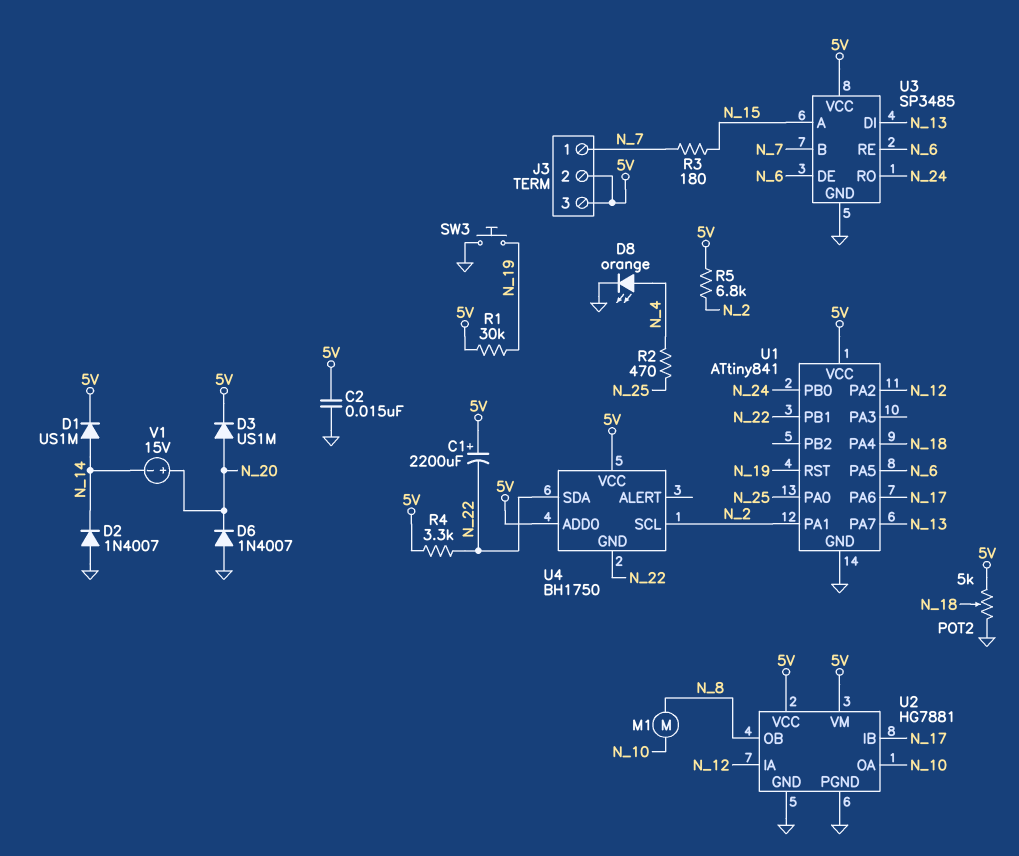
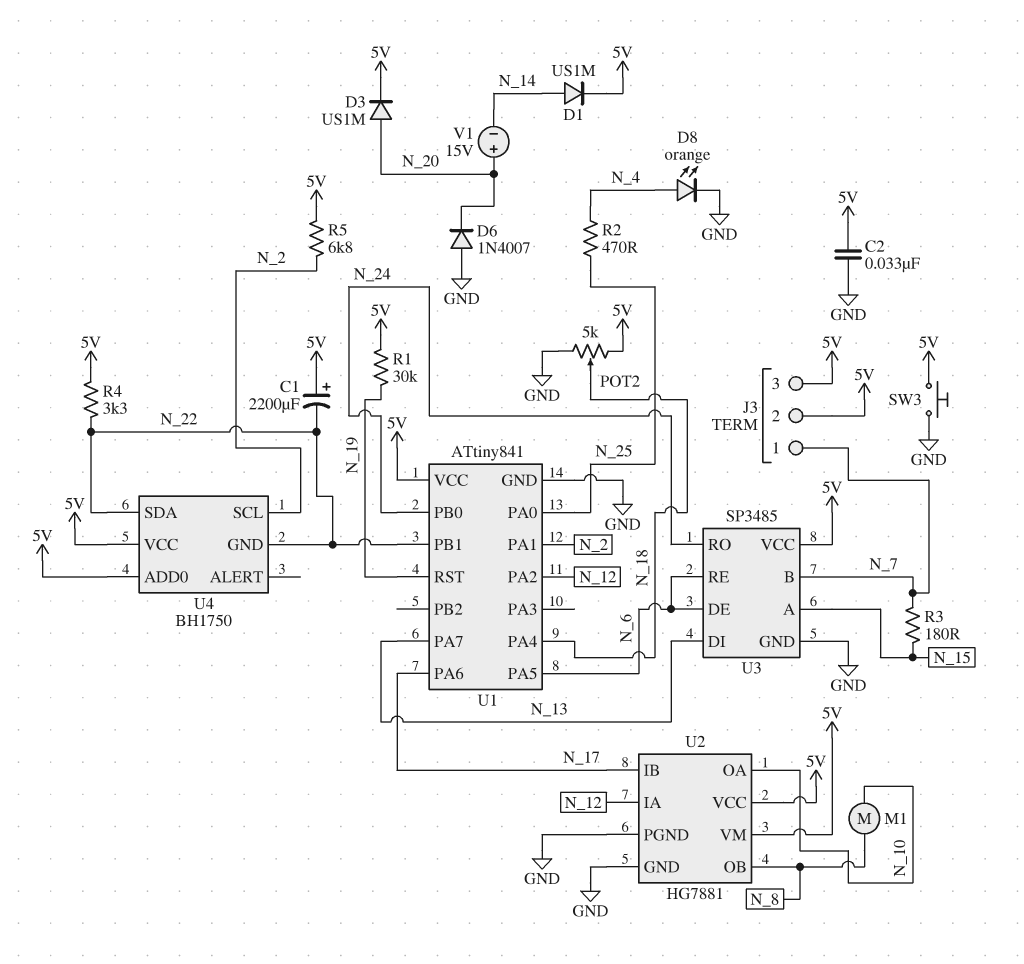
C2: 15nF (5V, GND) -> 33nF (5V, GND)
D2: diode 1N4007 (A GND, K N_14) -> none
SW3: button (GND, N_19) -> button (5V, GND)

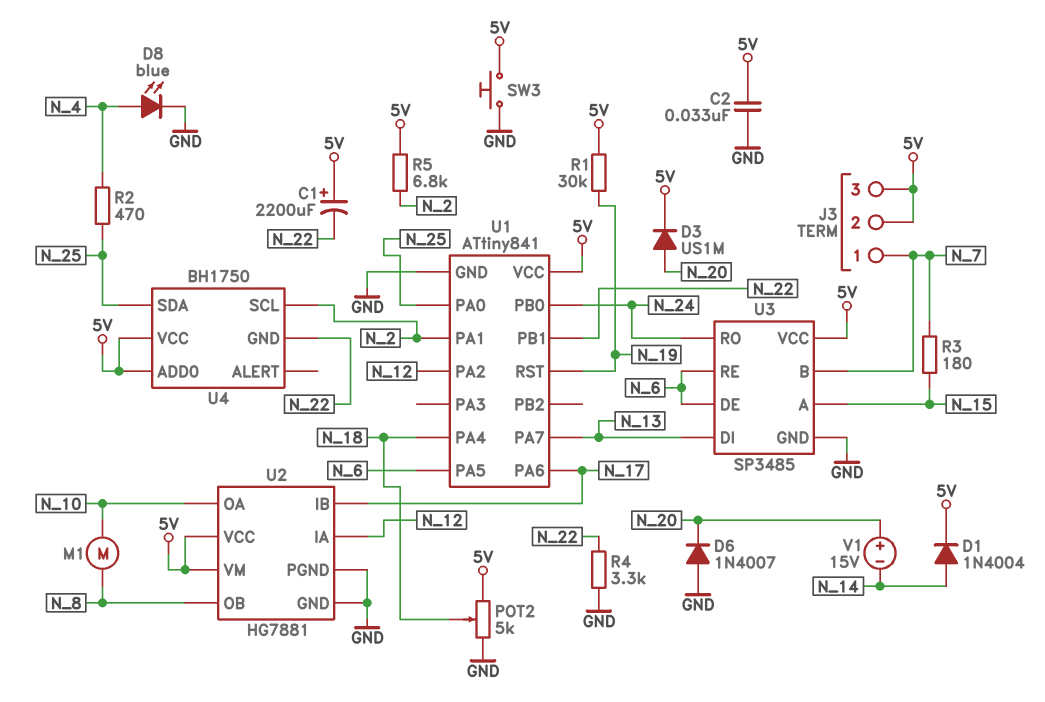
D1: diode US1M (A N_14, K 5V) -> diode 1N4004 (A N_14, K 5V)
D8: LED orange (A N_4, K GND) -> LED blue (A N_4, K GND)
R4: 3.3k (5V, N_22) -> 3.3k (GND, N_22)
U4 pin SDA: N_22 -> N_25

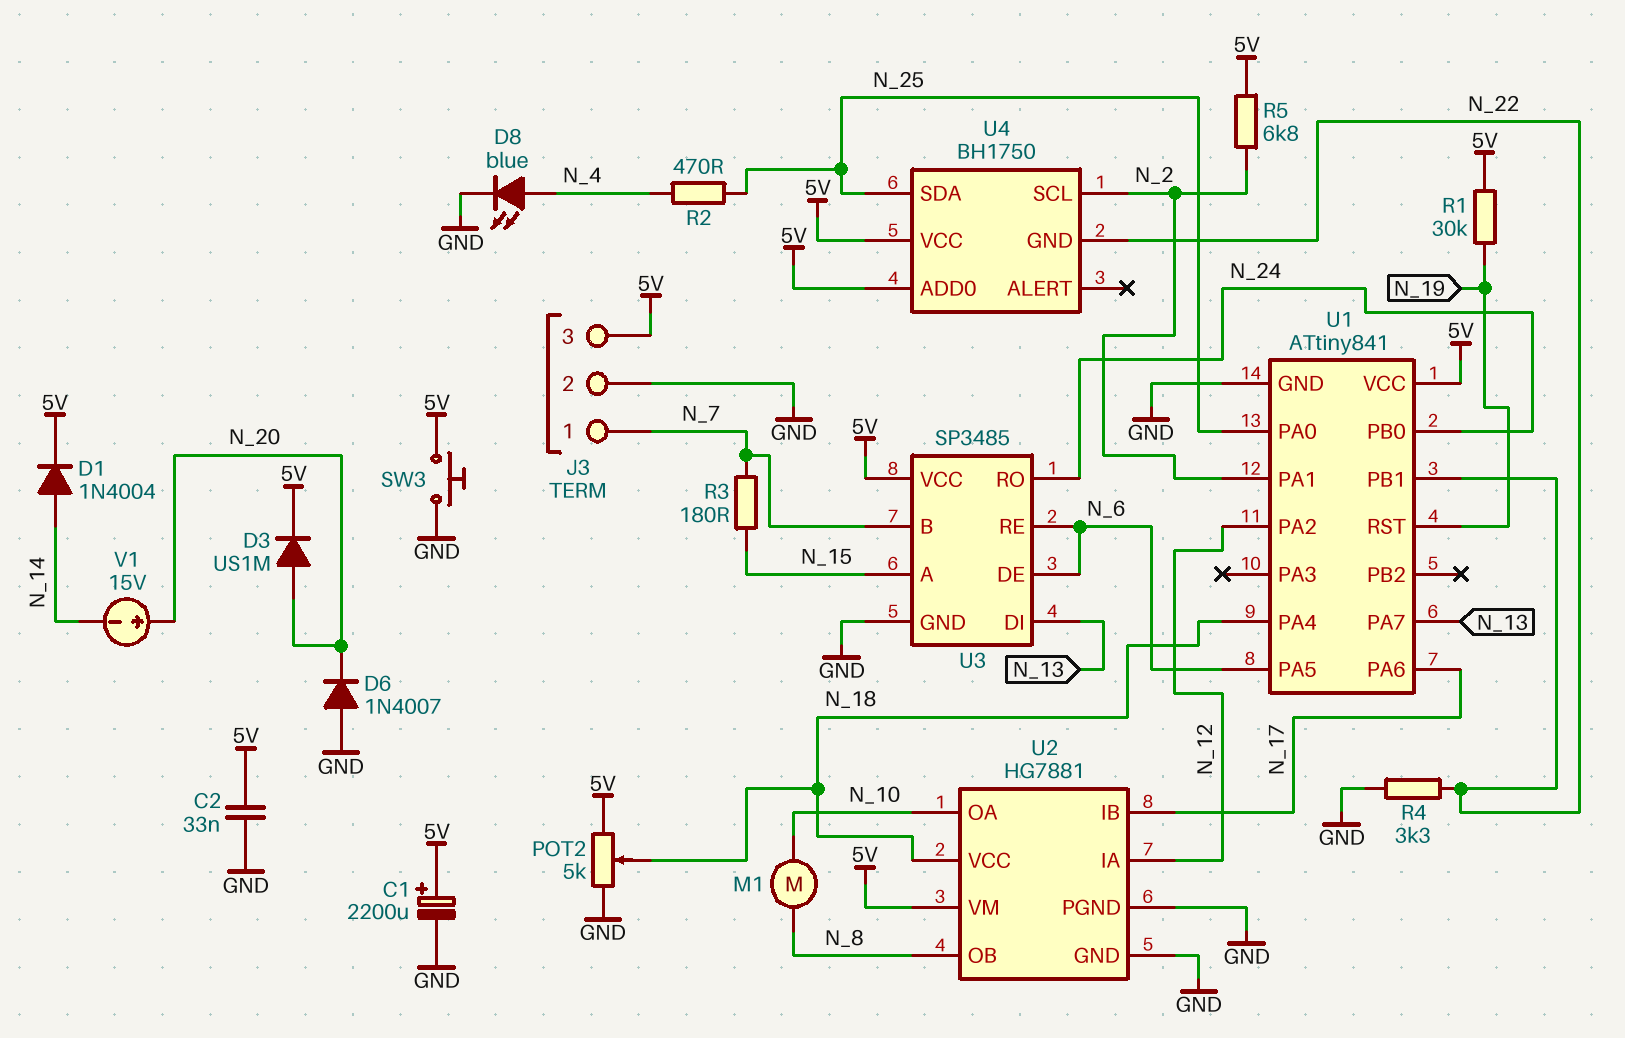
C1: 2200uF (plus 5V, minus N_22) -> 2200uF (plus 5V, minus GND)
J3 pin 2: 5V -> GND
U2 pin VCC: 5V -> N_18

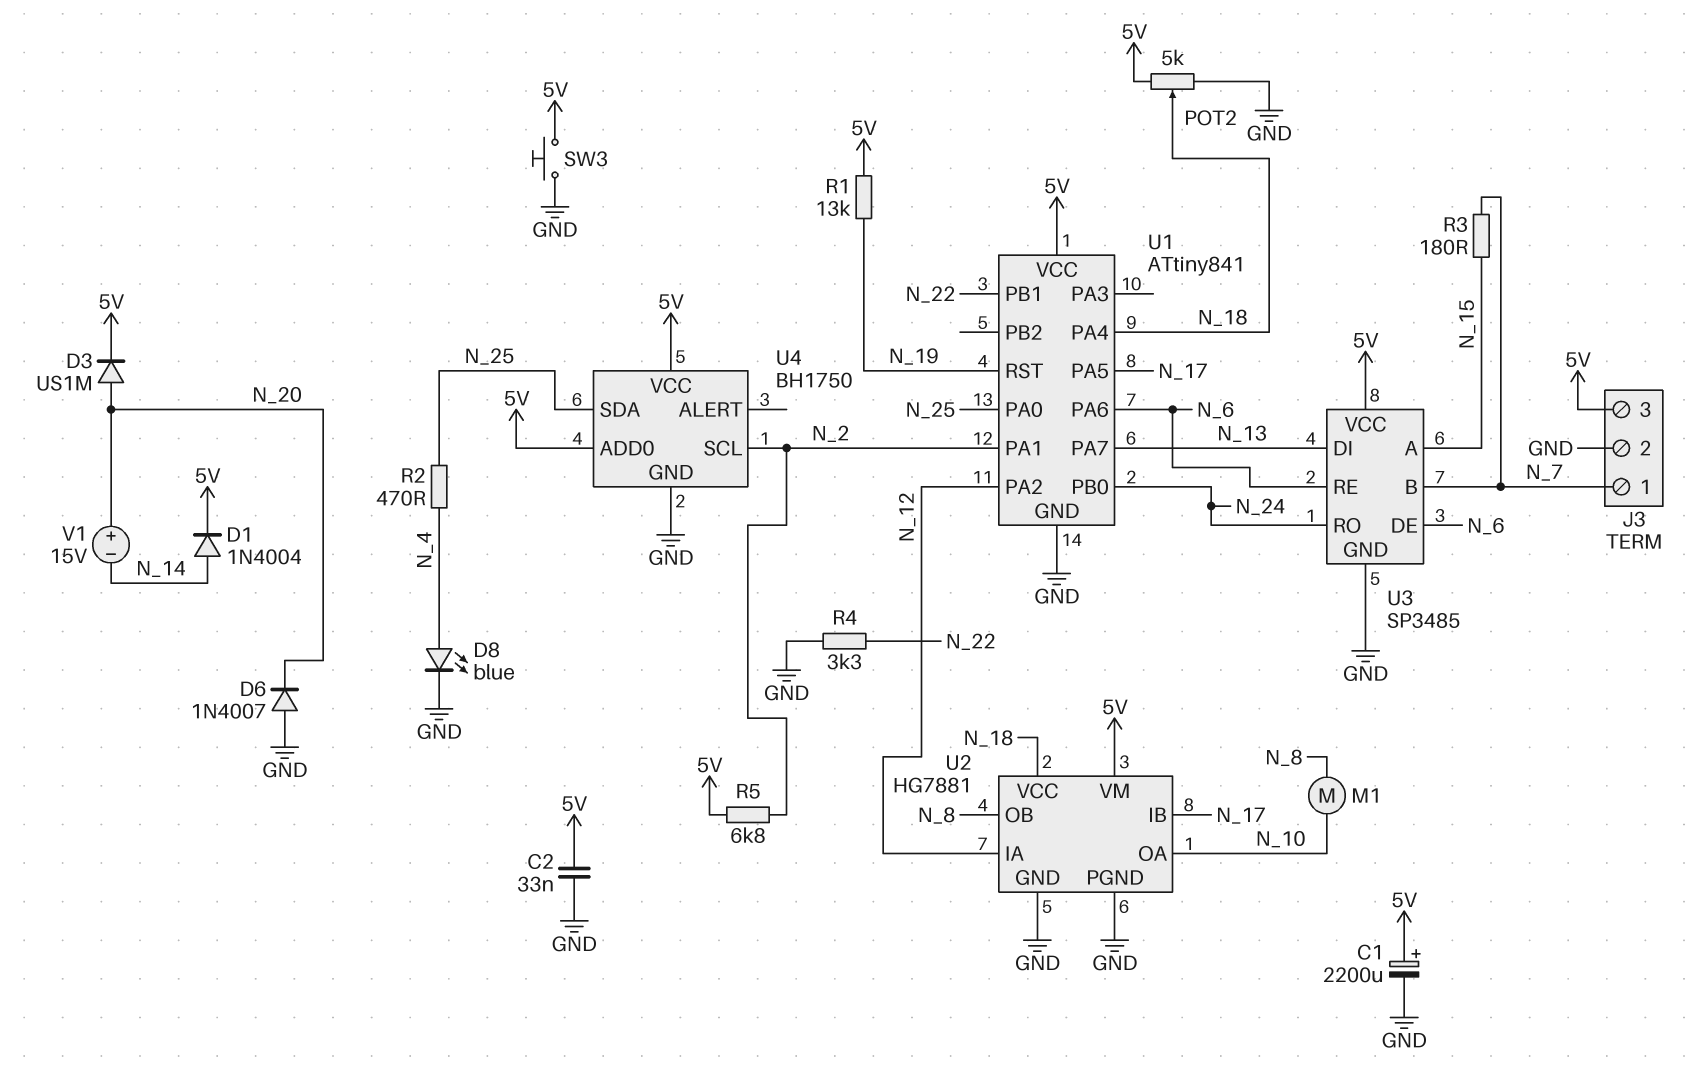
R1: 30k (5V, N_19) -> 13k (5V, N_19)
U1 pin PA5: N_6 -> N_17
U1 pin PA6: N_17 -> N_6
U4 pin GND: N_22 -> GND

